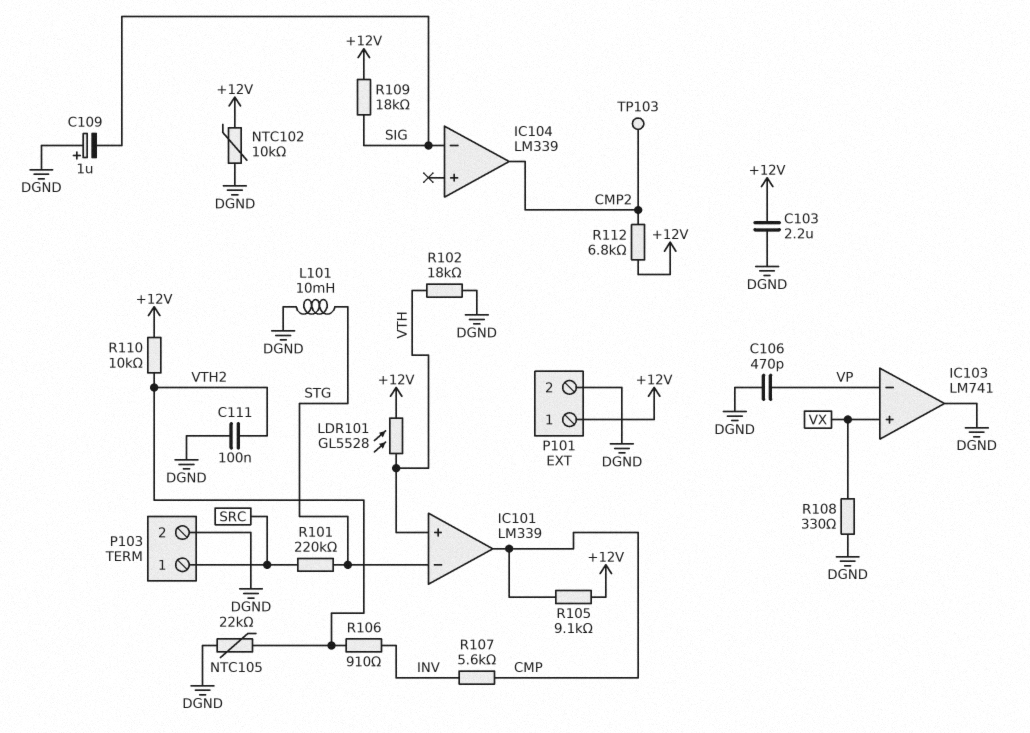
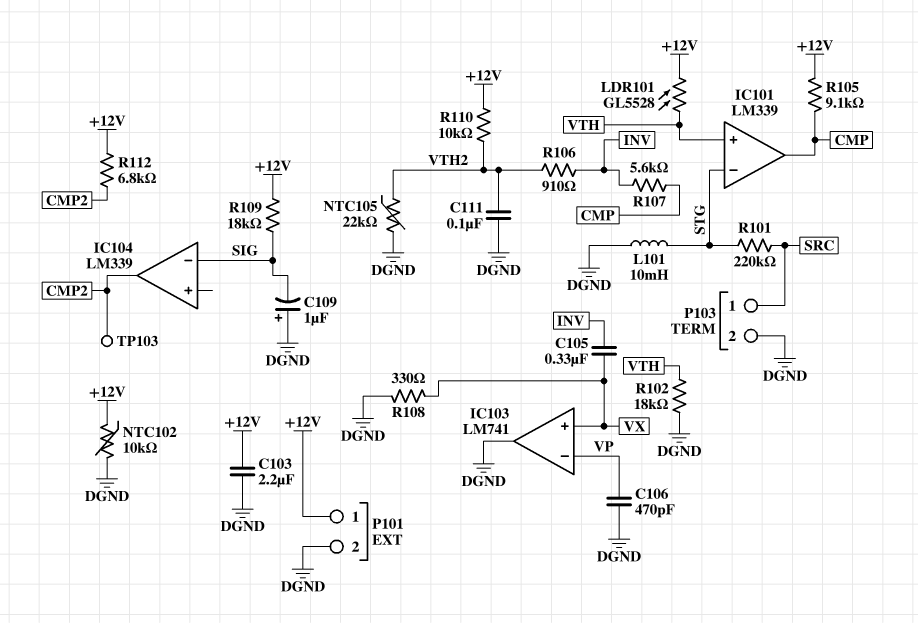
C105: none -> 330nF (INV, VX)

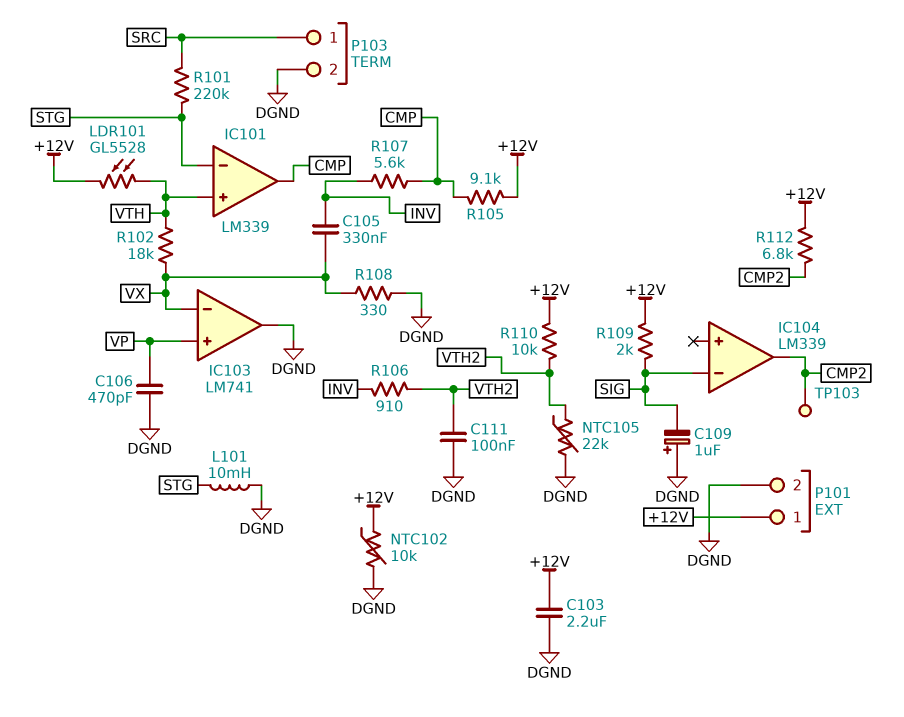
IC103 pin in+: VX -> VP
IC103 pin in-: VP -> VX
R102: 18k (DGND, VTH) -> 18k (VTH, VX)
R109: 18k (+12V, SIG) -> 2k (+12V, SIG)

